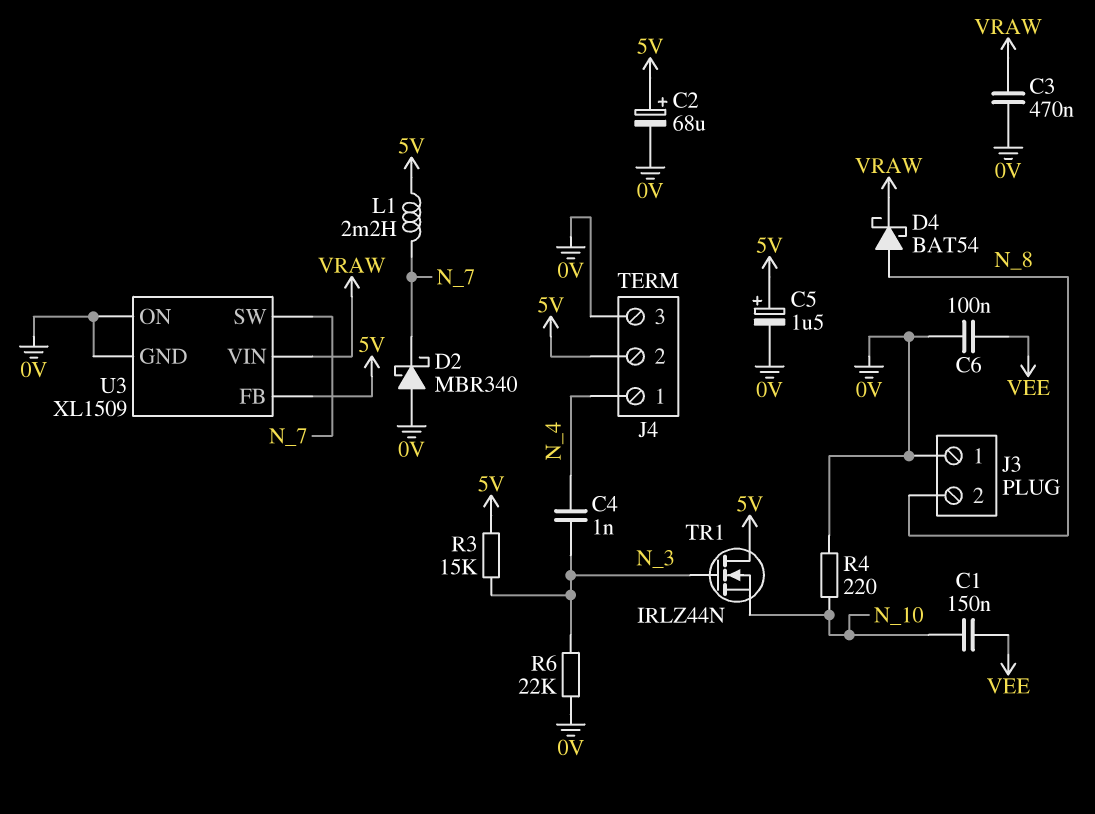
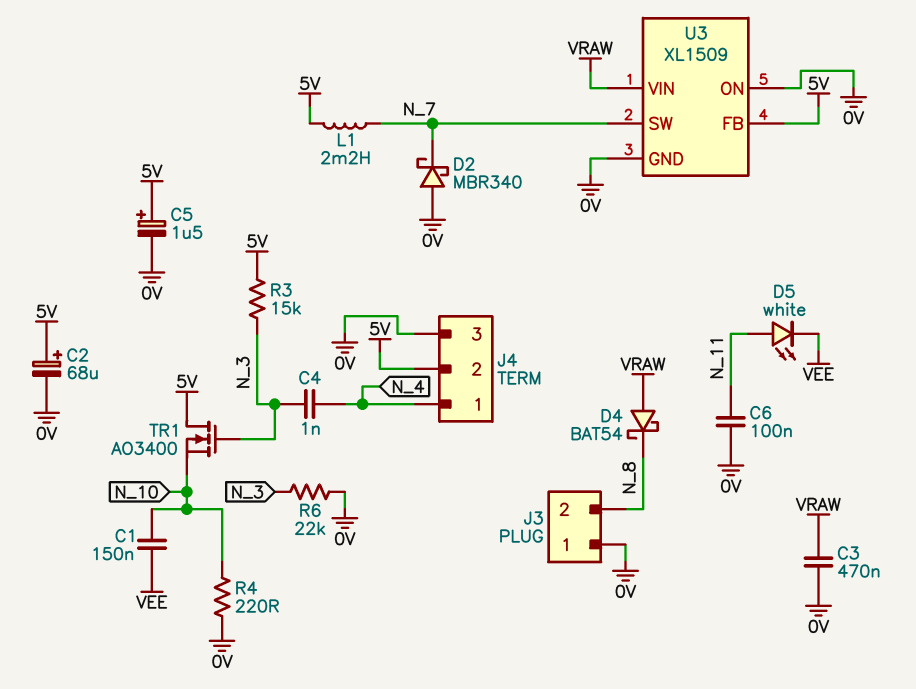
C6: 100nF (0V, VEE) -> 100nF (0V, N_11)
D4: schottky BAT54 (A N_8, K VRAW) -> schottky BAT54 (A VRAW, K N_8)
D5: none -> LED white (A N_11, K VEE)
TR1: NMOS IRLZ44N (G N_3, D 5V, S N_10) -> NMOS AO3400 (G N_3, D 5V, S N_10)

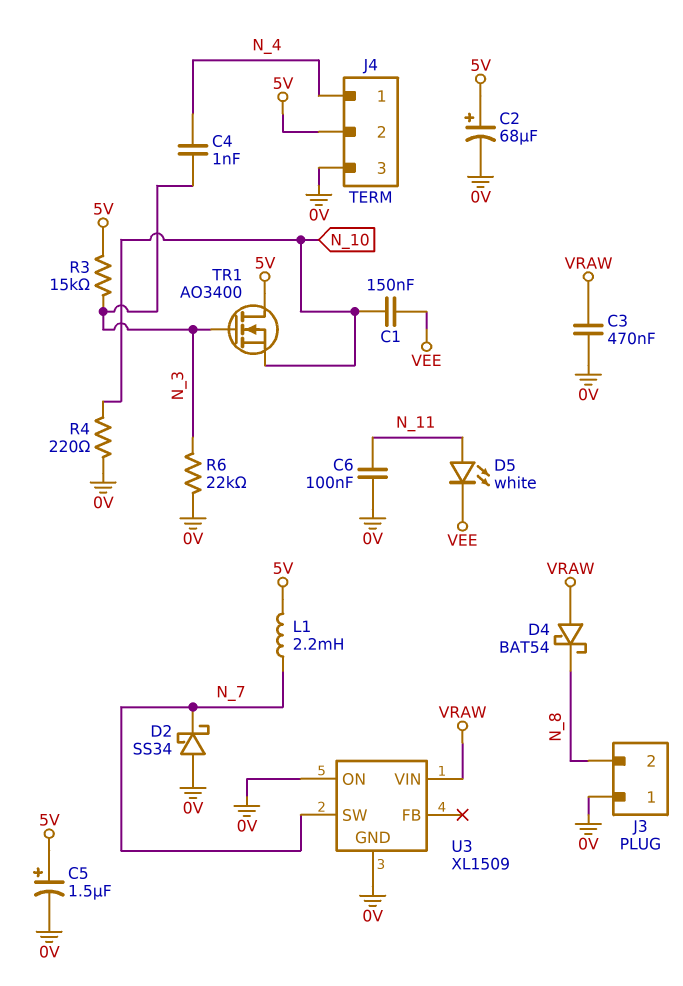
D2: schottky MBR340 (A 0V, K N_7) -> schottky SS34 (A 0V, K N_7)
U3 pin FB: 5V -> none

